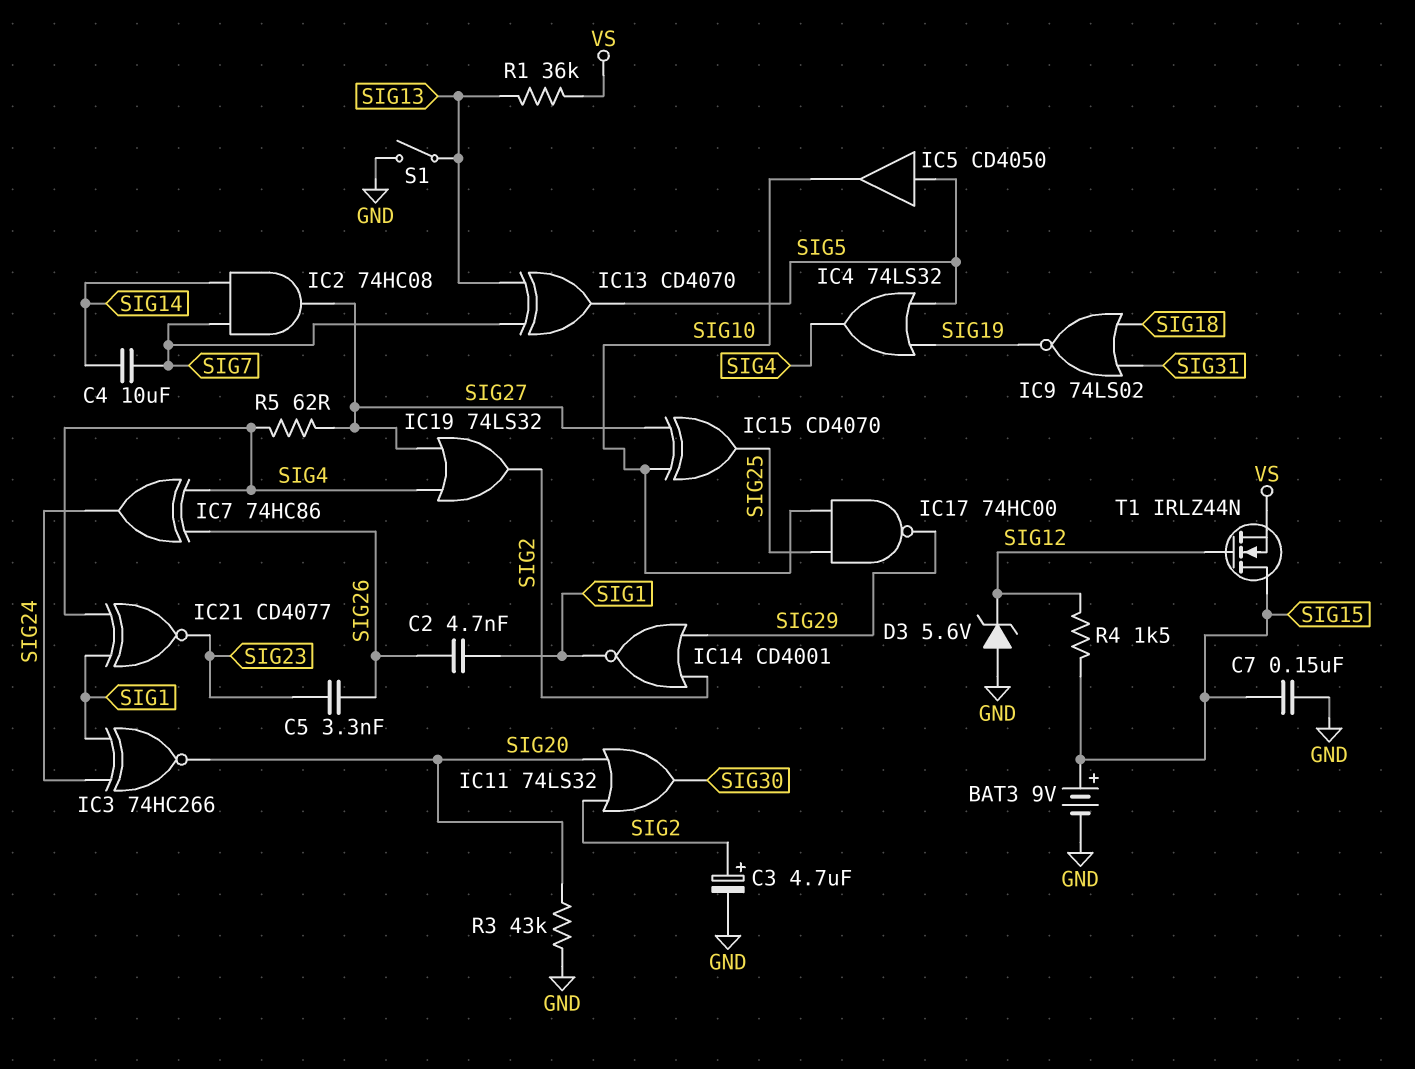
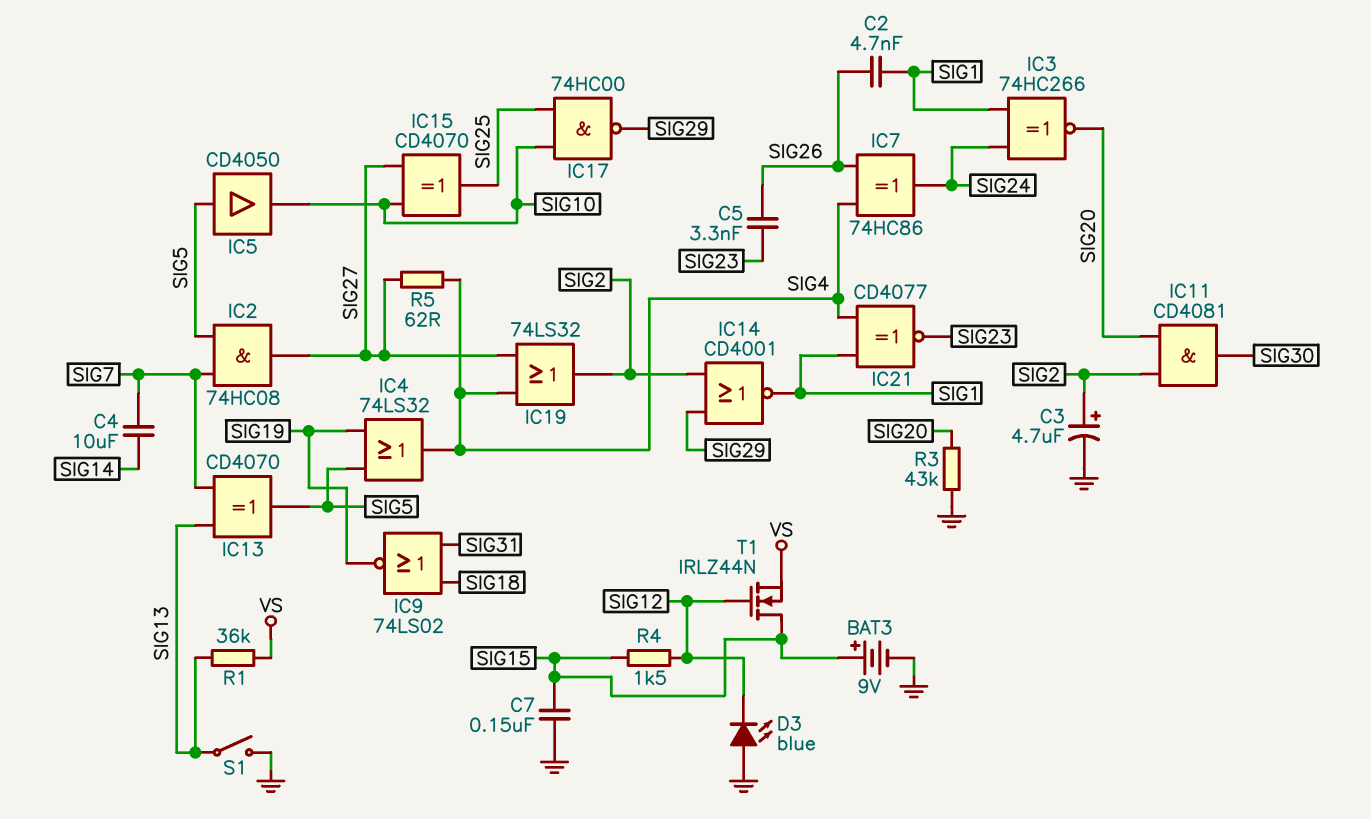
D3: zener 5.6V (A GND, K SIG12) -> LED blue (A GND, K SIG12)
IC2: AND 74HC08 (in SIG7, in SIG14, out SIG27) -> AND 74HC08 (in SIG5, in SIG7, out SIG27)
IC11: OR 74LS32 (in SIG2, in SIG20, out SIG30) -> AND CD4081 (in SIG2, in SIG20, out SIG30)

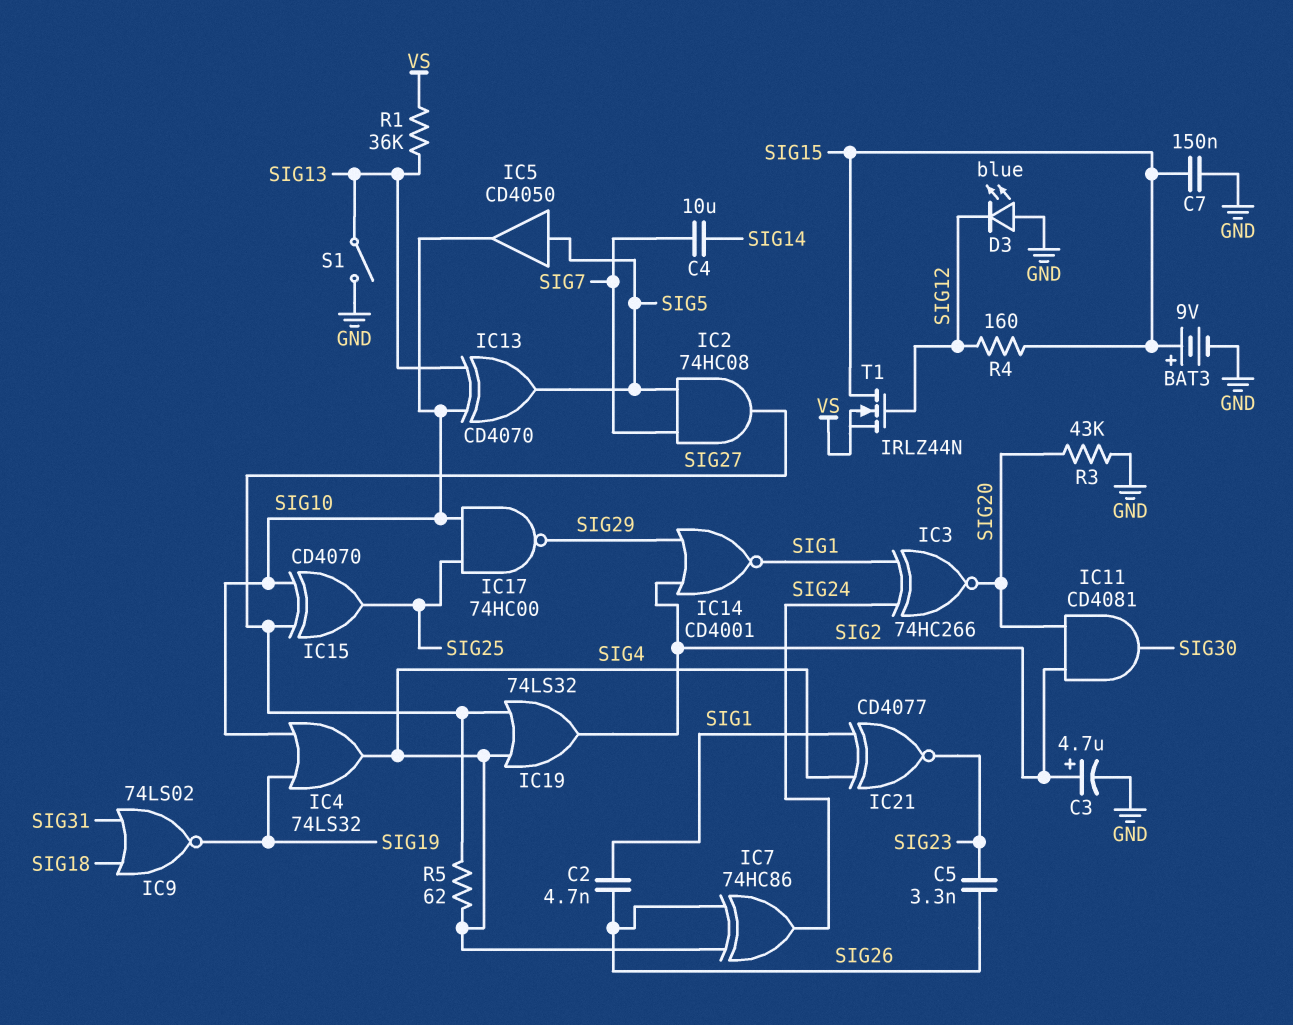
IC4: OR 74LS32 (in SIG5, in SIG19, out SIG4) -> OR 74LS32 (in SIG10, in SIG19, out SIG4)
IC13: XOR CD4070 (in SIG7, in SIG13, out SIG5) -> XOR CD4070 (in SIG10, in SIG13, out SIG5)
R4: 1.5k (SIG12, SIG15) -> 160 (SIG12, SIG15)

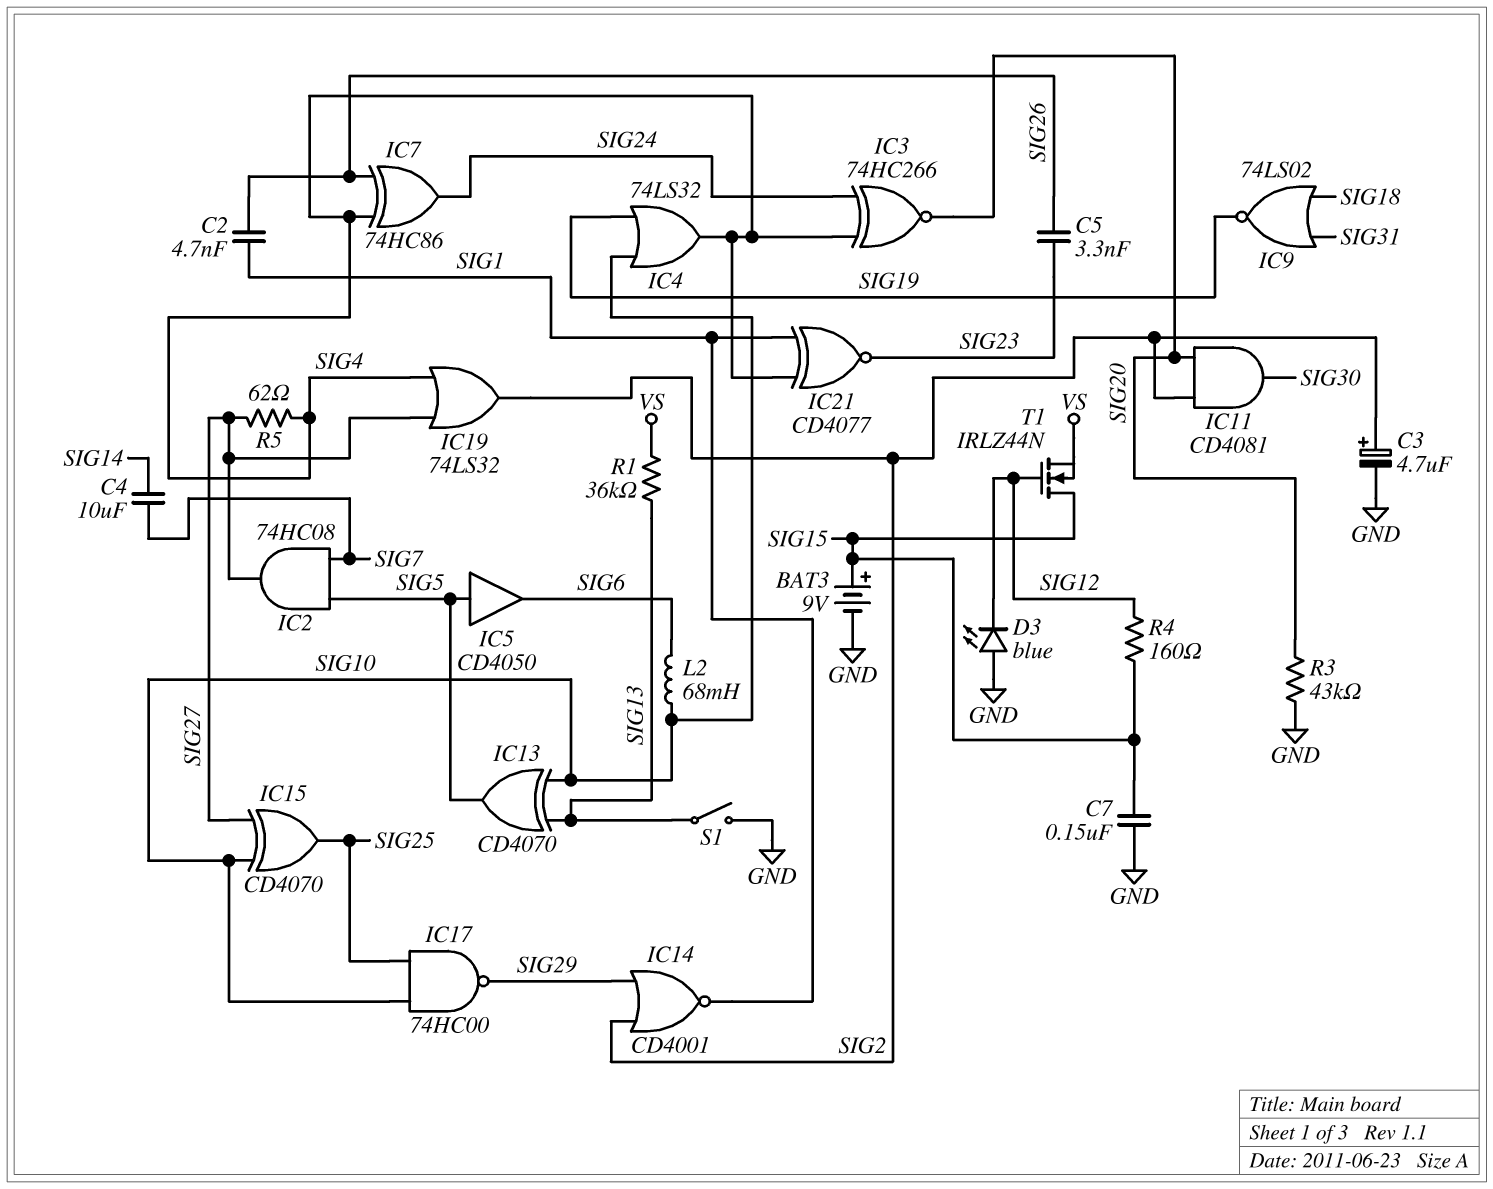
IC3: XNOR 74HC266 (in SIG1, in SIG24, out SIG20) -> XNOR 74HC266 (in SIG4, in SIG24, out SIG20)
IC5: buffer CD4050 (in SIG5, out SIG10) -> buffer CD4050 (in SIG5, out SIG6)
L2: none -> 68mH (SIG6, SIG10)

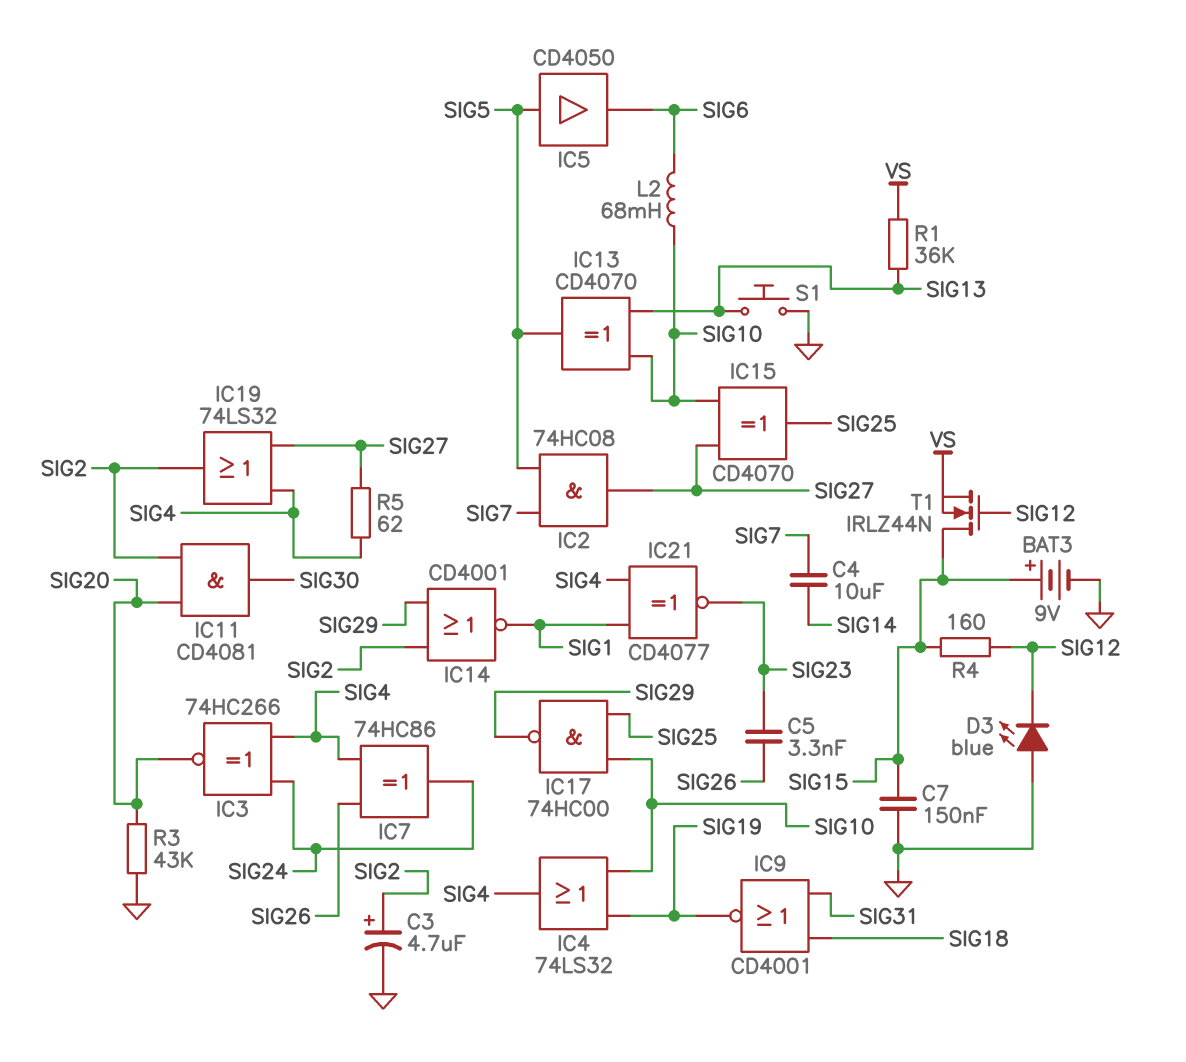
C2: 4.7nF (SIG1, SIG26) -> none
IC9: NOR 74LS02 (in SIG18, in SIG31, out SIG19) -> NOR CD4001 (in SIG18, in SIG31, out SIG19)
S1: switch (GND, SIG13) -> button (GND, SIG13)

